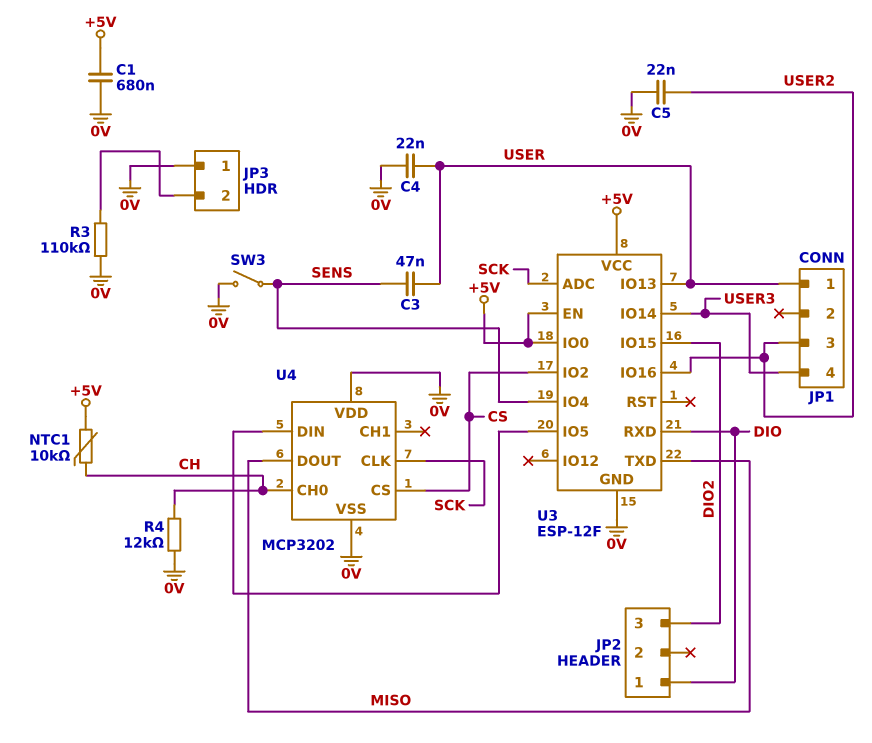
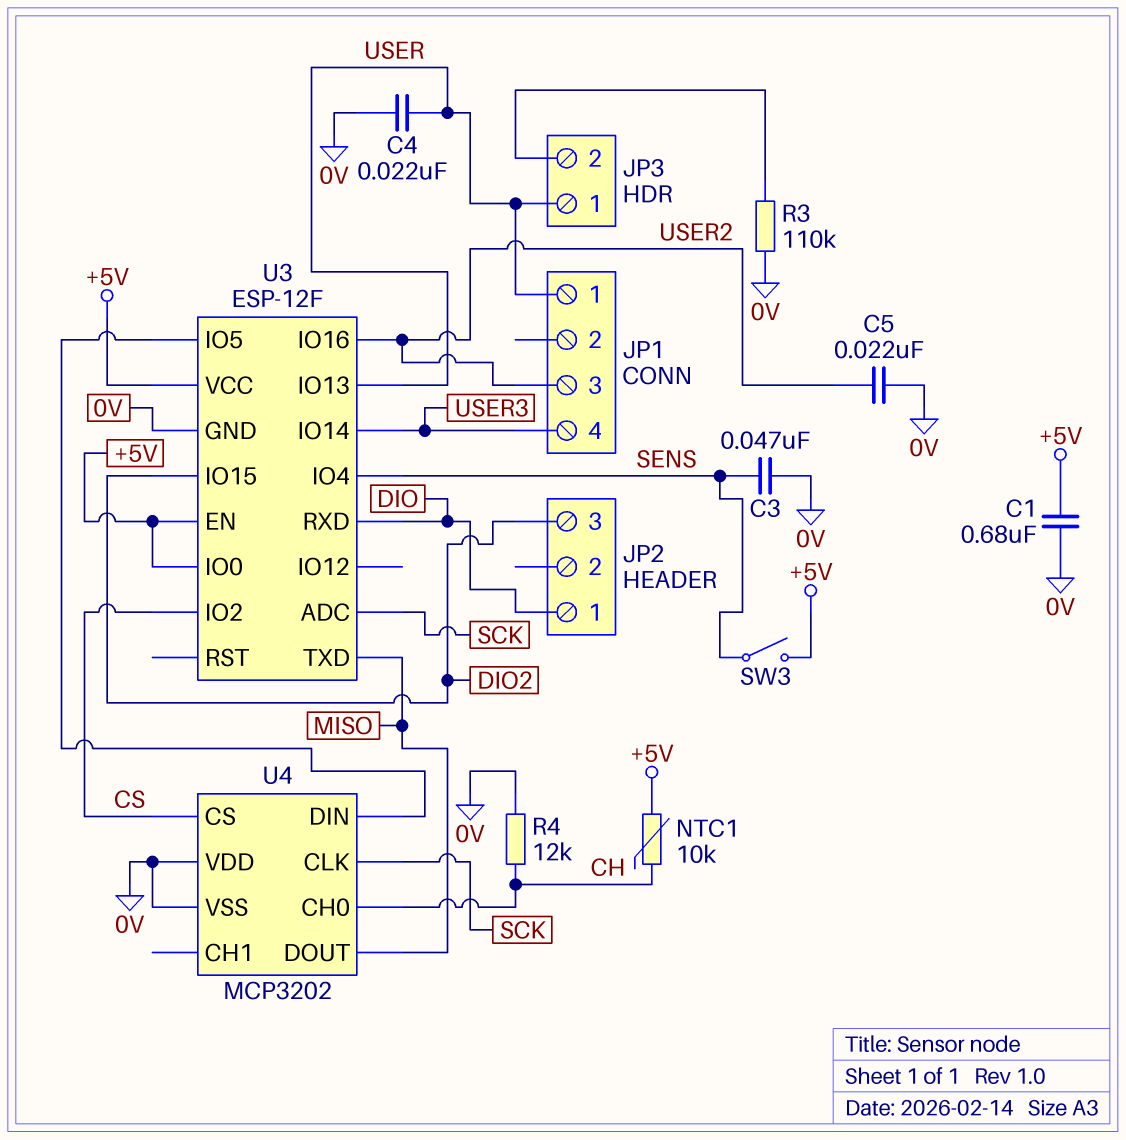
C3: 47nF (SENS, USER) -> 47nF (0V, SENS)
JP3 pin 1: 0V -> USER
SW3: switch (0V, SENS) -> switch (+5V, SENS)

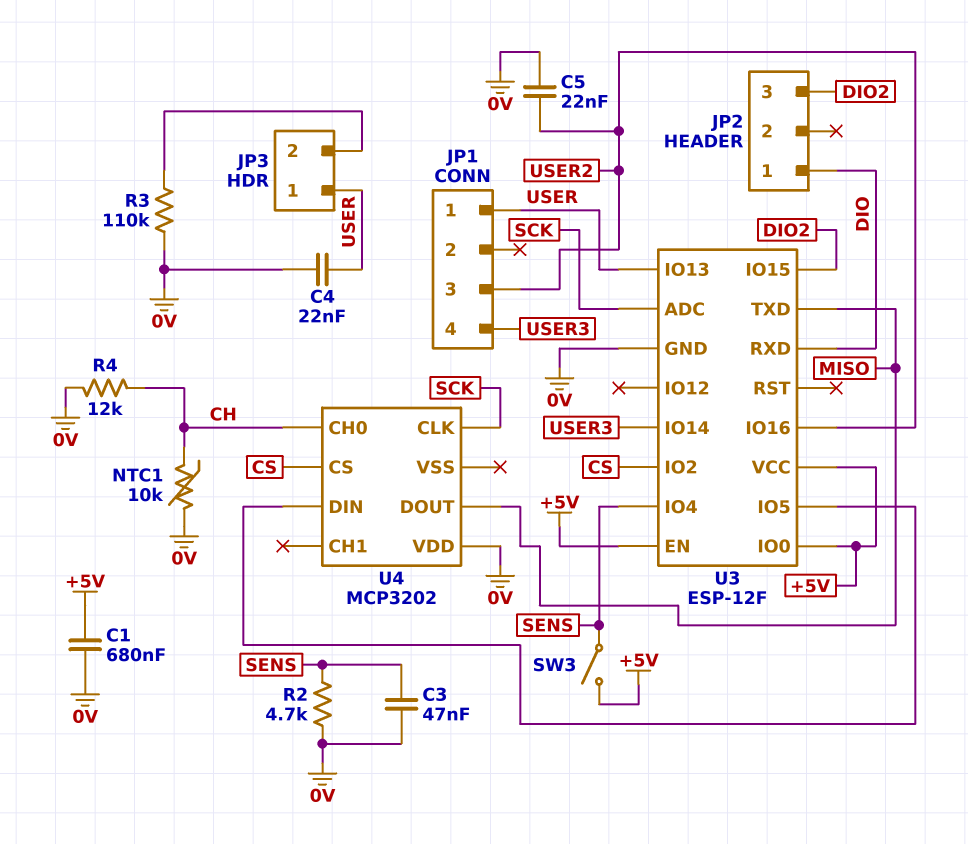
NTC1: 10k (+5V, CH) -> 10k (0V, CH)
R2: none -> 4.7k (0V, SENS)
U4 pin VSS: 0V -> none

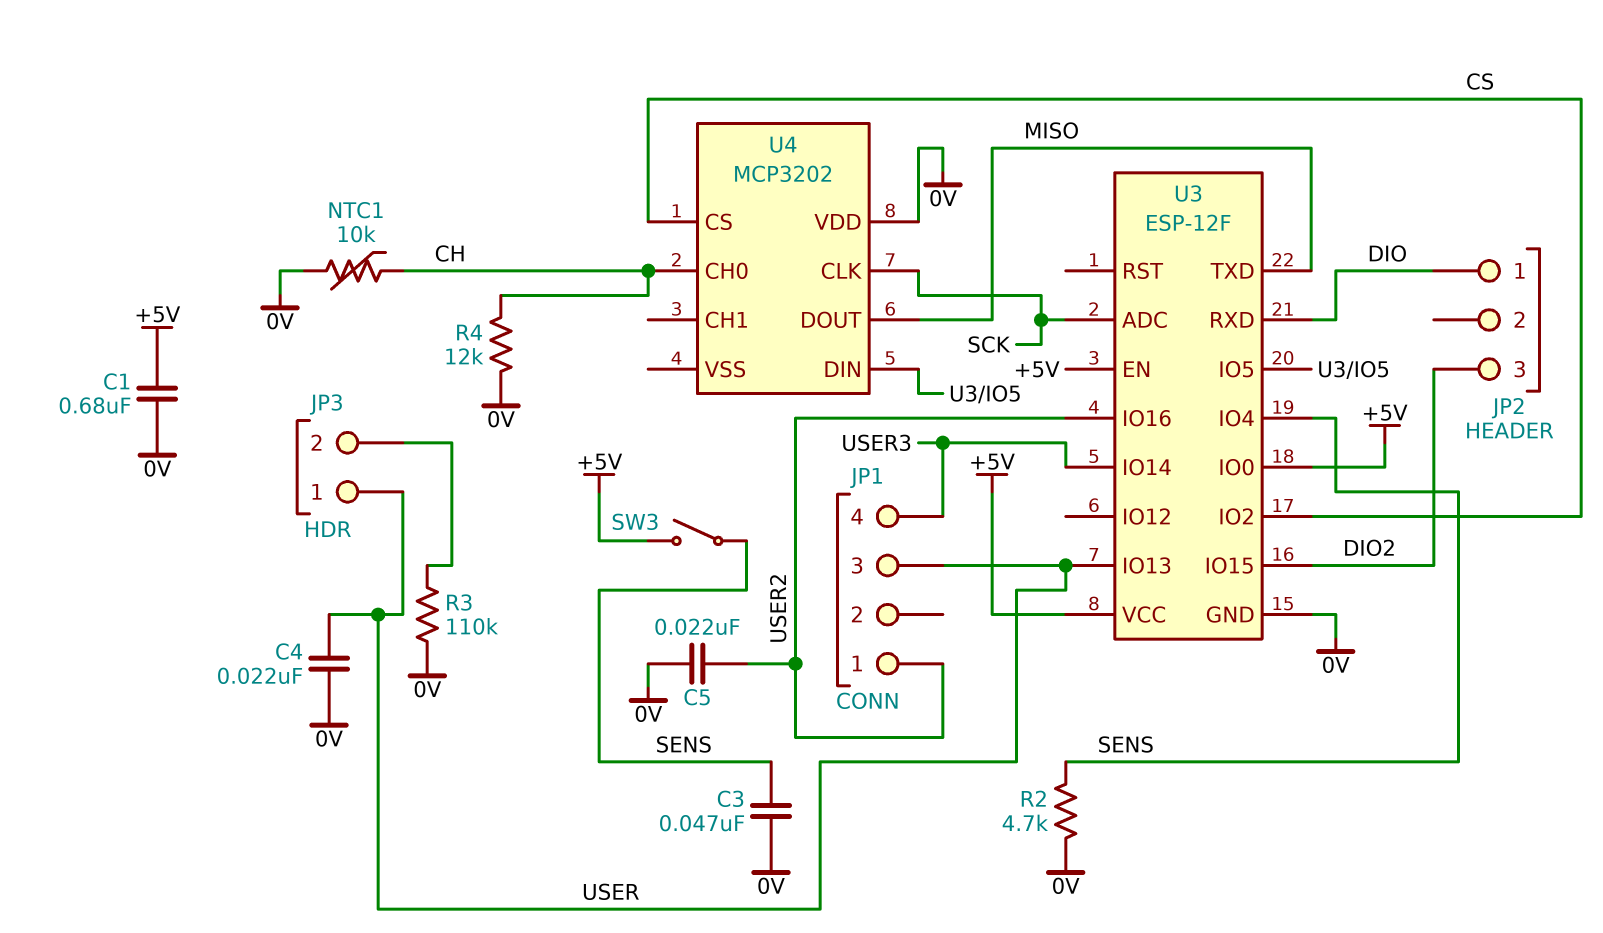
JP1 pin 1: USER -> USER2
JP1 pin 3: USER2 -> USER

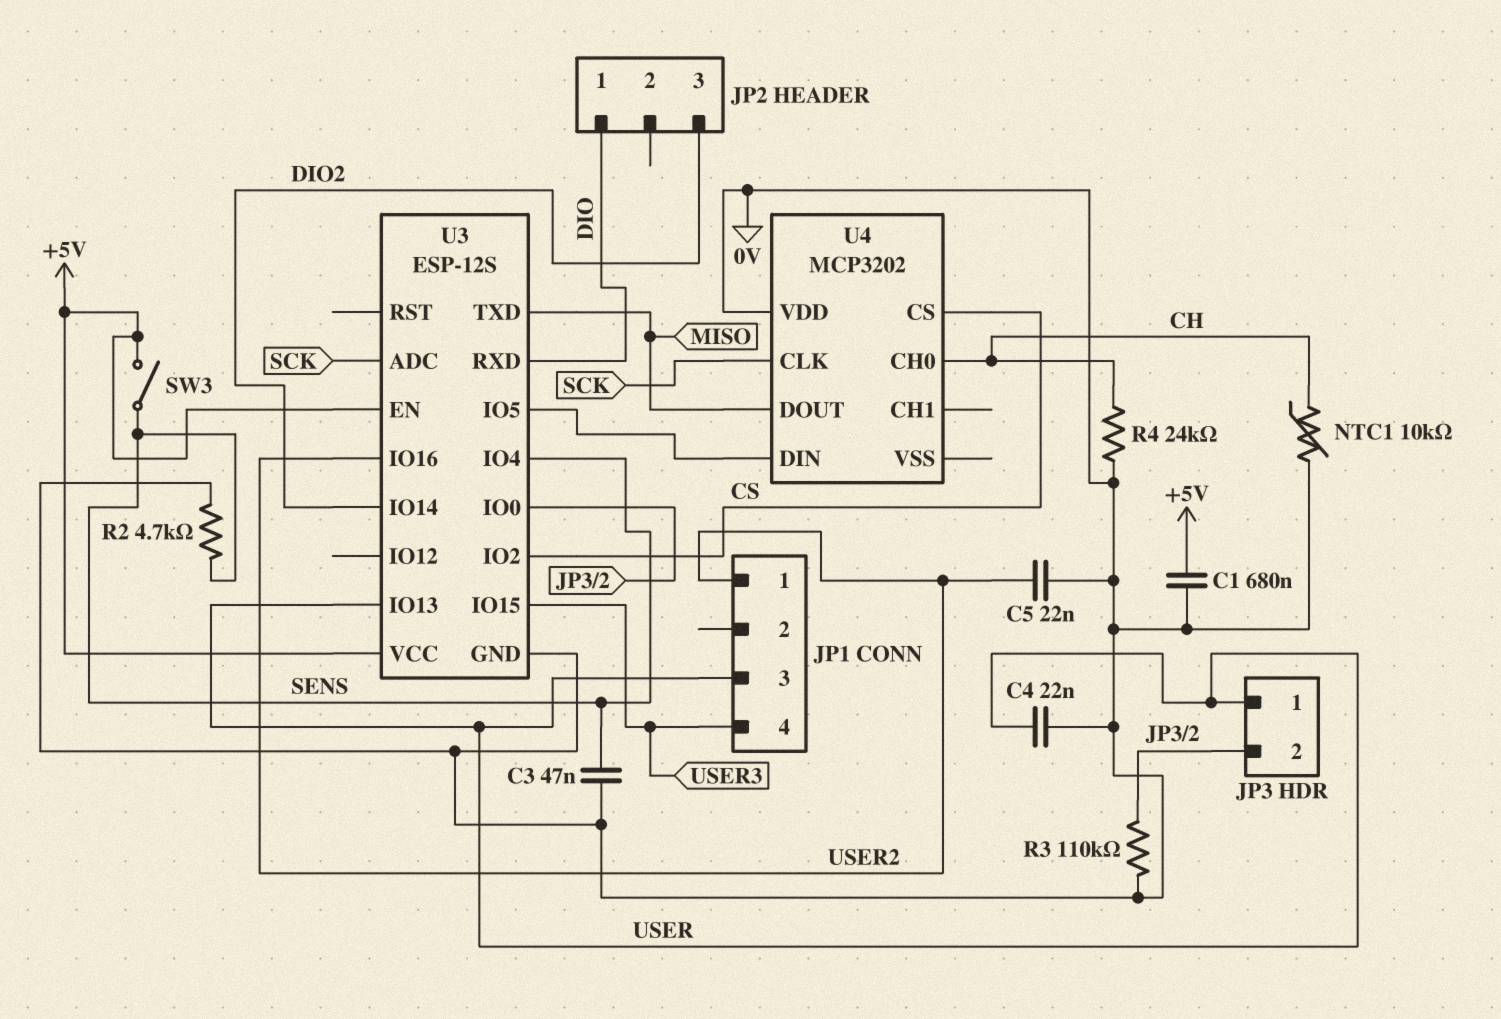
R4: 12k (0V, CH) -> 24k (0V, CH)
U3: ESP-12F -> ESP-12S
U3 pin IO0: +5V -> JP3/2
U3 pin IO14: USER3 -> DIO2
U3 pin IO15: DIO2 -> USER3

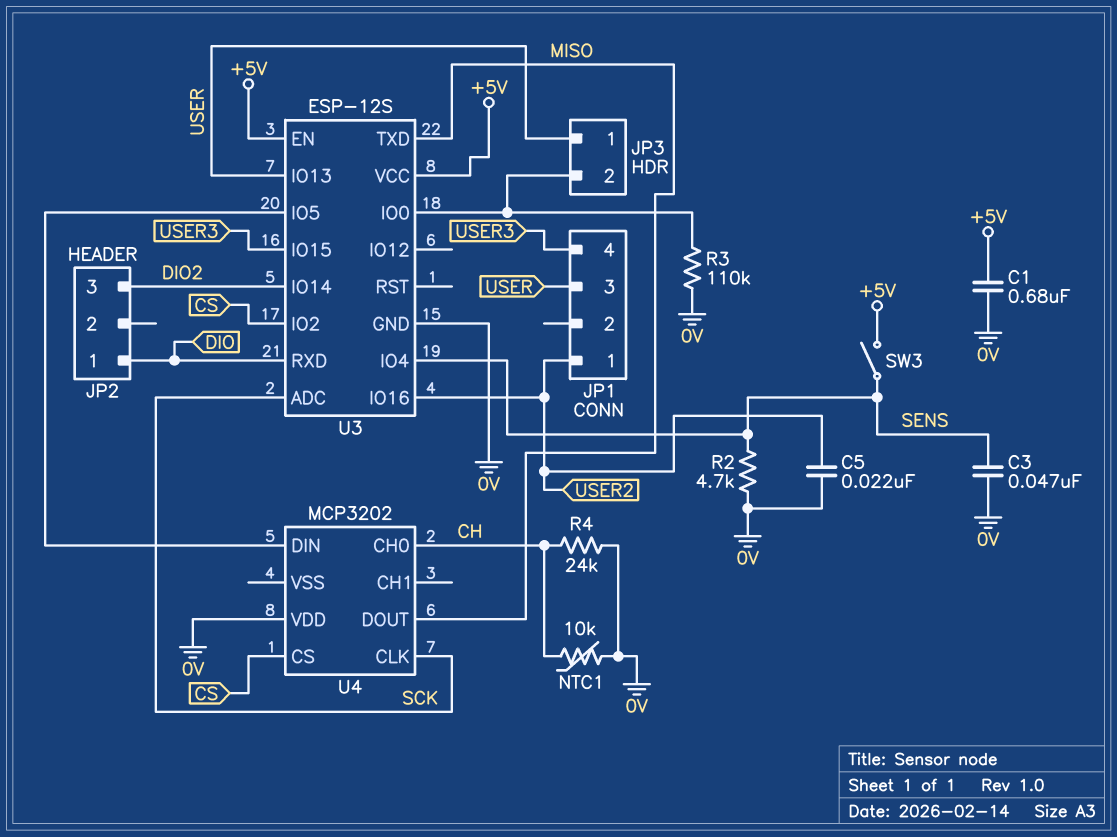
C4: 22nF (0V, USER) -> none

